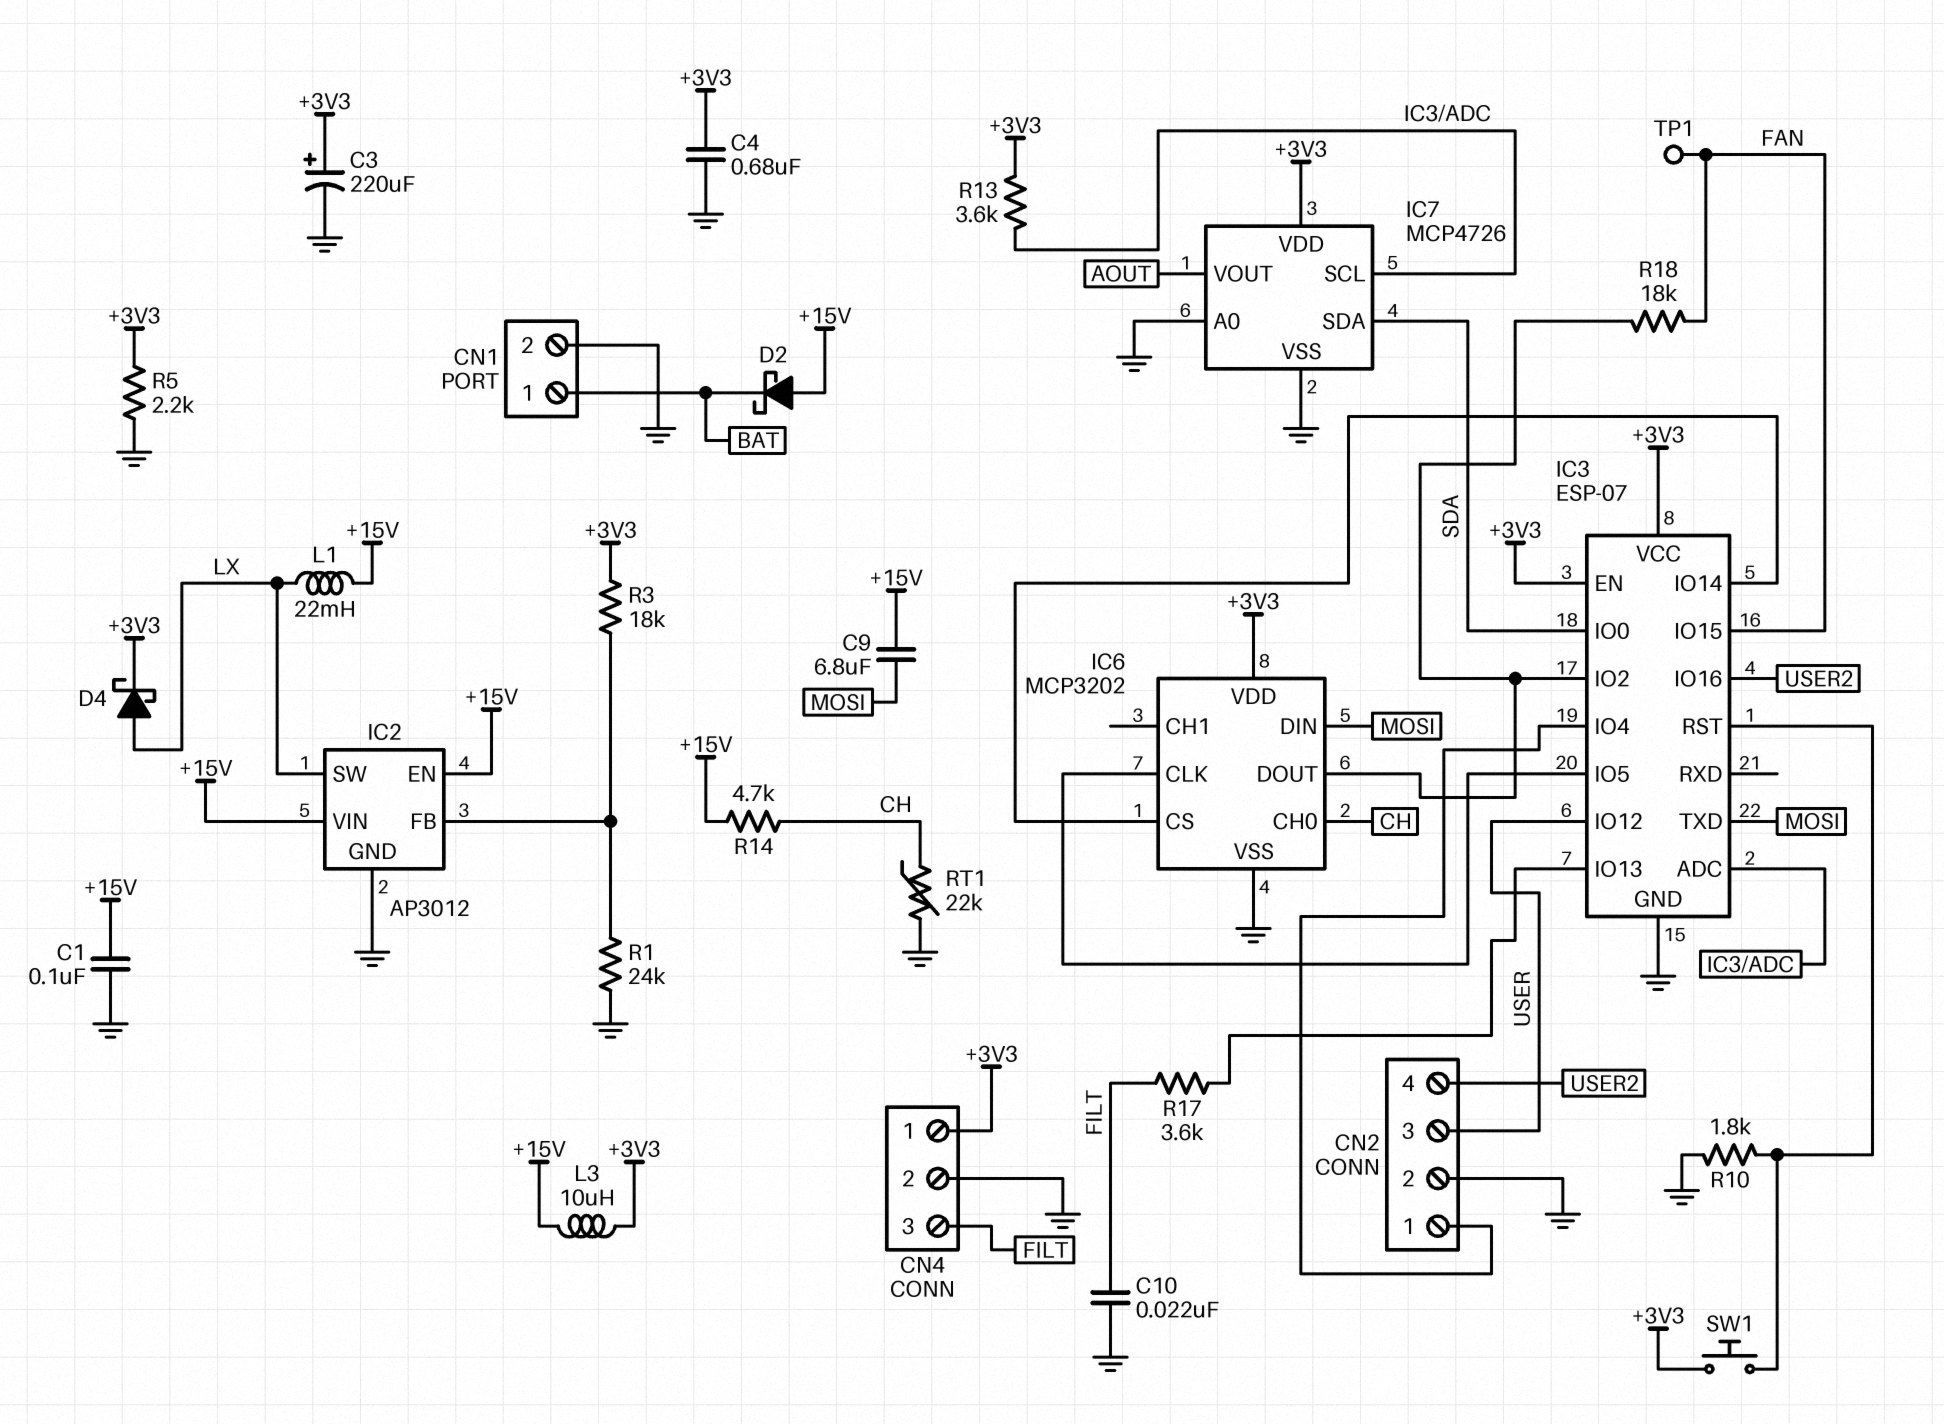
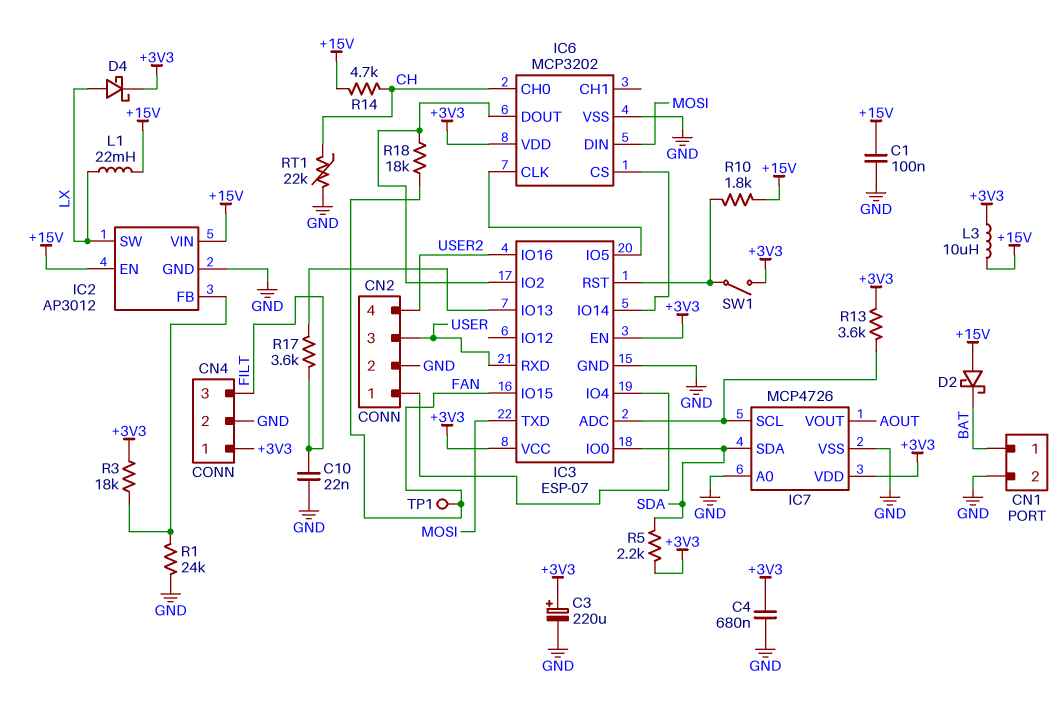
C9: 6.8uF (+15V, MOSI) -> none
IC3 pin IO12: USER -> none
IC3 pin RXD: none -> USER
R5: 2.2k (+3V3, GND) -> 2.2k (+3V3, SDA)
R10: 1.8k (GND, IC3/RST) -> 1.8k (+15V, IC3/RST)
SW1: button (+3V3, IC3/RST) -> switch (+3V3, IC3/RST)

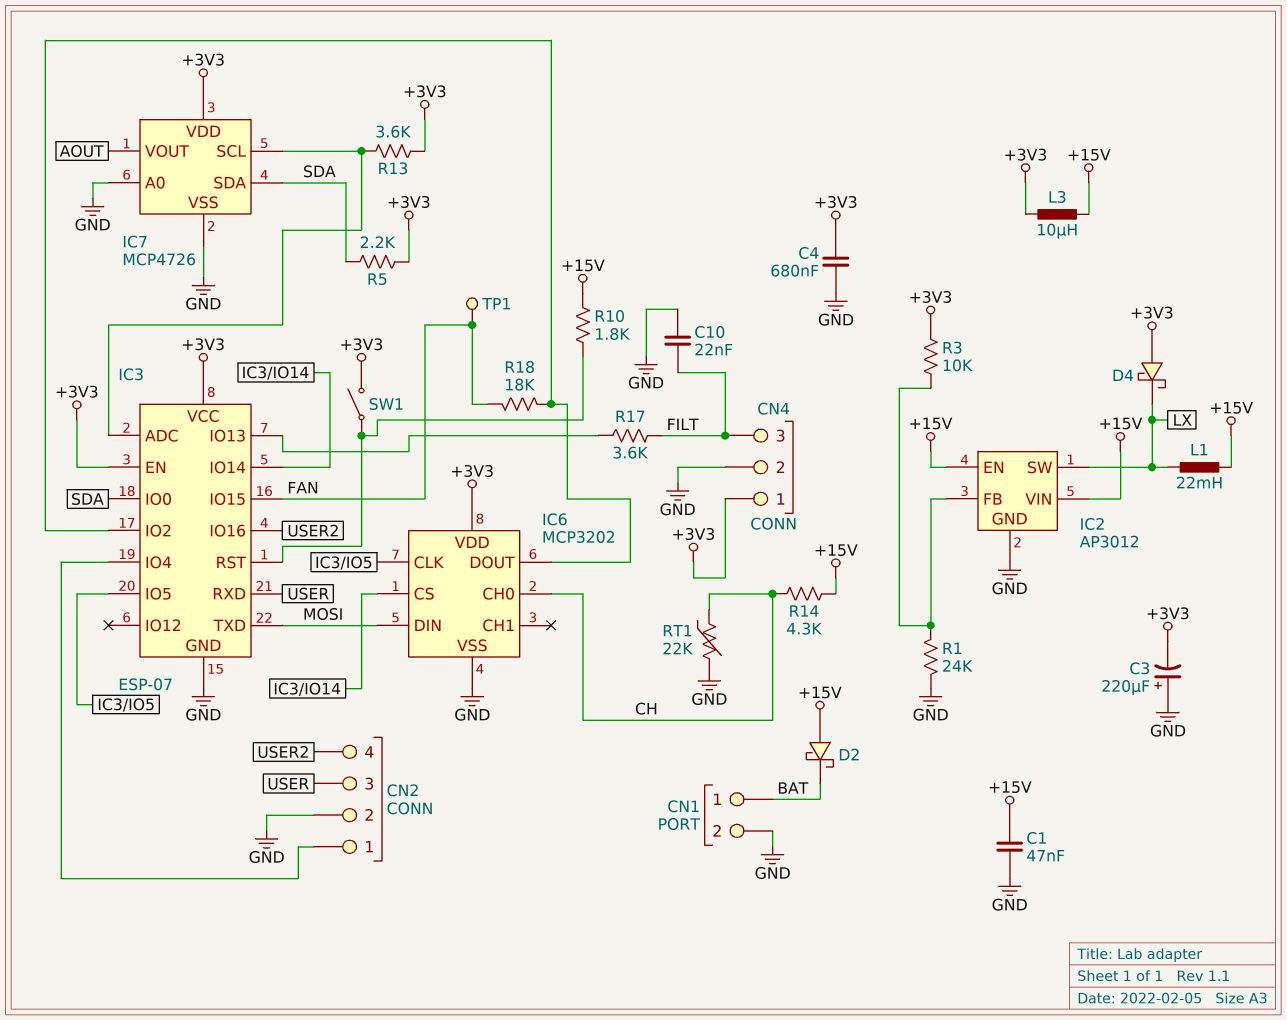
C1: 100nF (+15V, GND) -> 47nF (+15V, GND)
C3: 220uF (plus +3V3, minus GND) -> 220uF (plus GND, minus +3V3)
D4: schottky (A LX, K +3V3) -> schottky (A +3V3, K LX)
R3: 18k (+3V3, IC2/FB) -> 10k (+3V3, IC2/FB)
R14: 4.7k (+15V, CH) -> 4.3k (+15V, CH)

